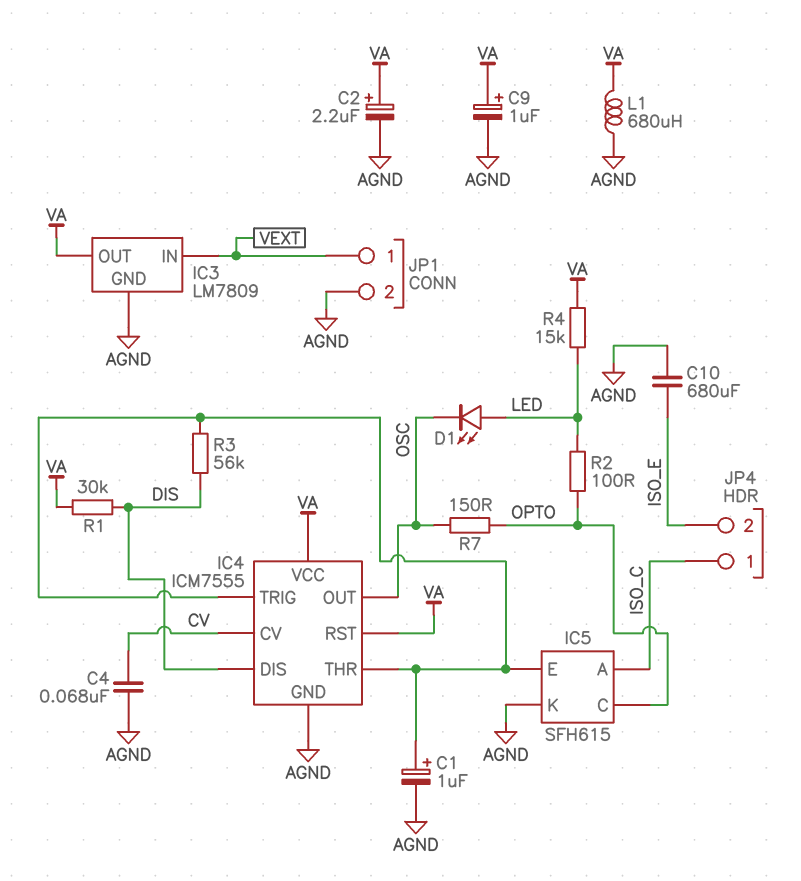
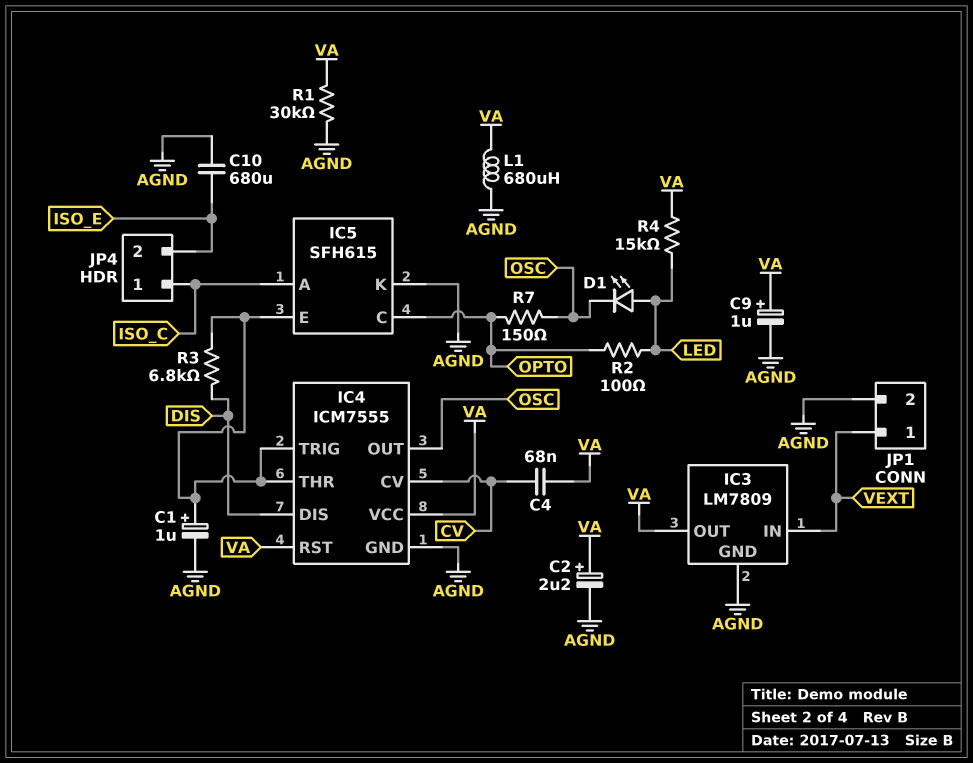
C4: 68nF (AGND, CV) -> 68nF (CV, VA)
R1: 30k (DIS, VA) -> 30k (AGND, VA)
R3: 56k (DIS, IC4/THR) -> 6.8k (DIS, IC4/THR)

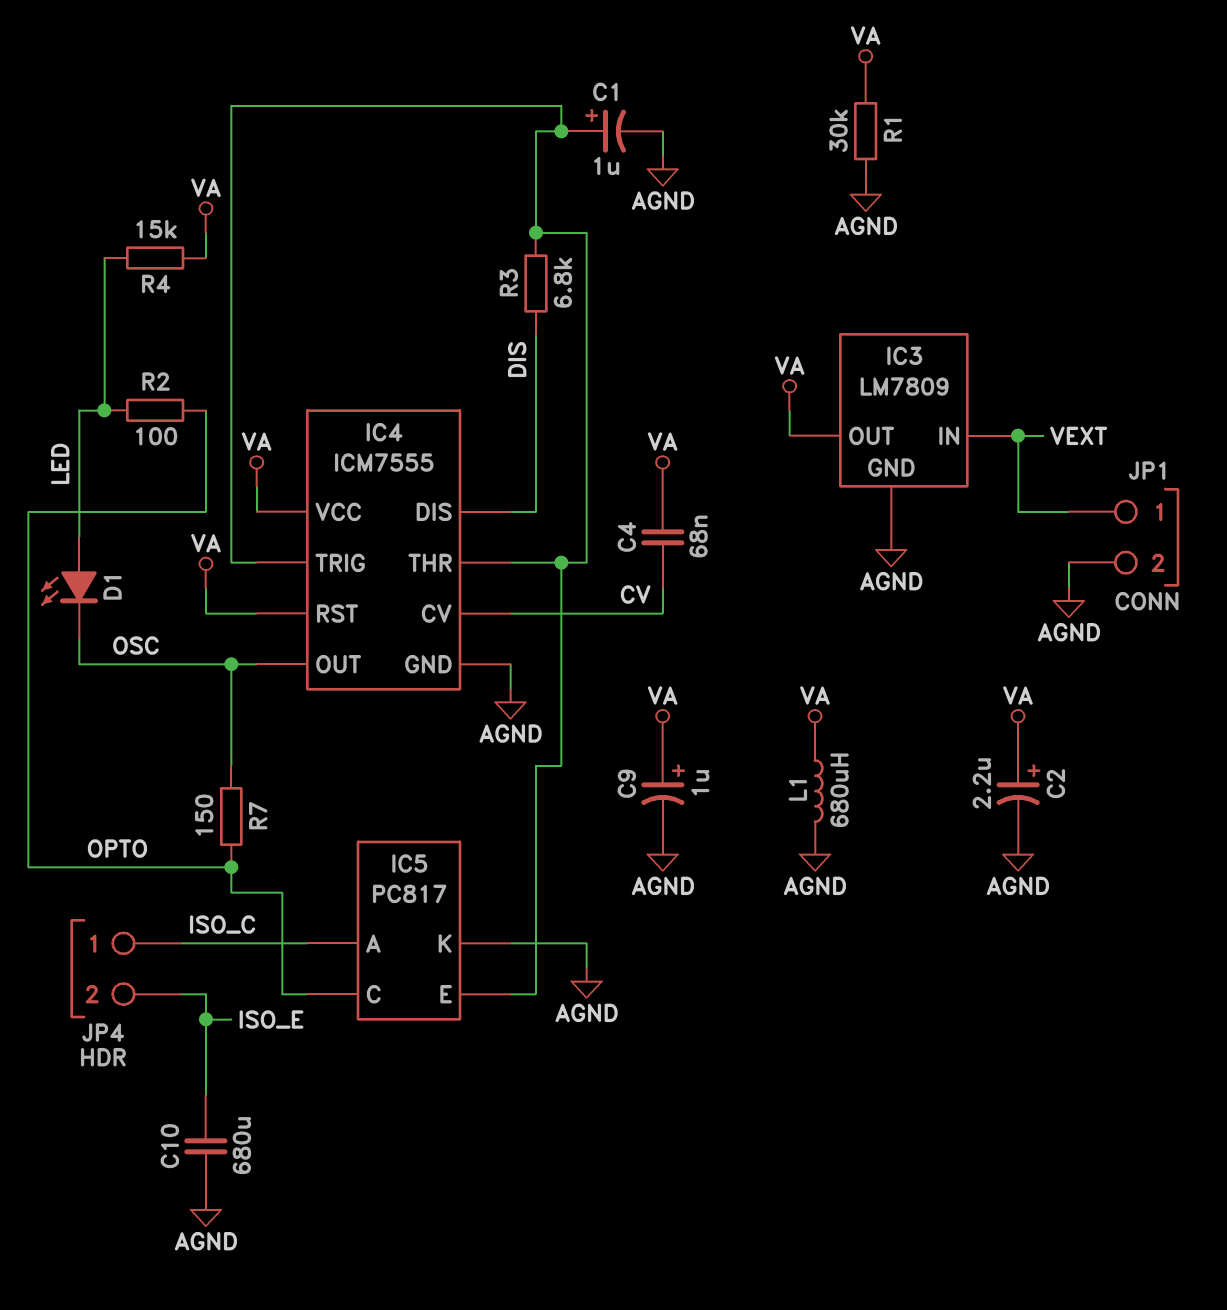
IC5: SFH615 -> PC817

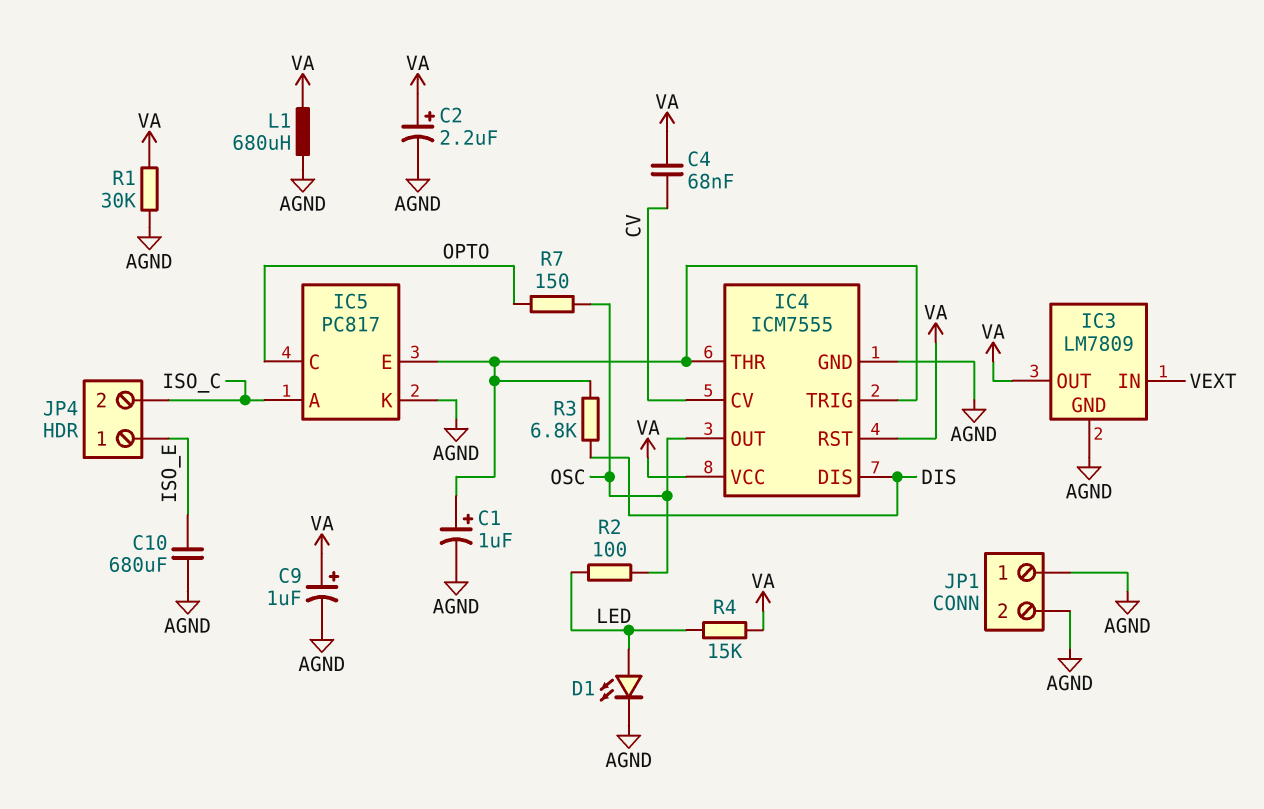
D1: LED (A LED, K OSC) -> LED (A LED, K AGND)
JP1 pin 1: VEXT -> AGND
JP4 pin 1: ISO_C -> ISO_E
JP4 pin 2: ISO_E -> ISO_C
R2: 100 (LED, OPTO) -> 100 (LED, OSC)

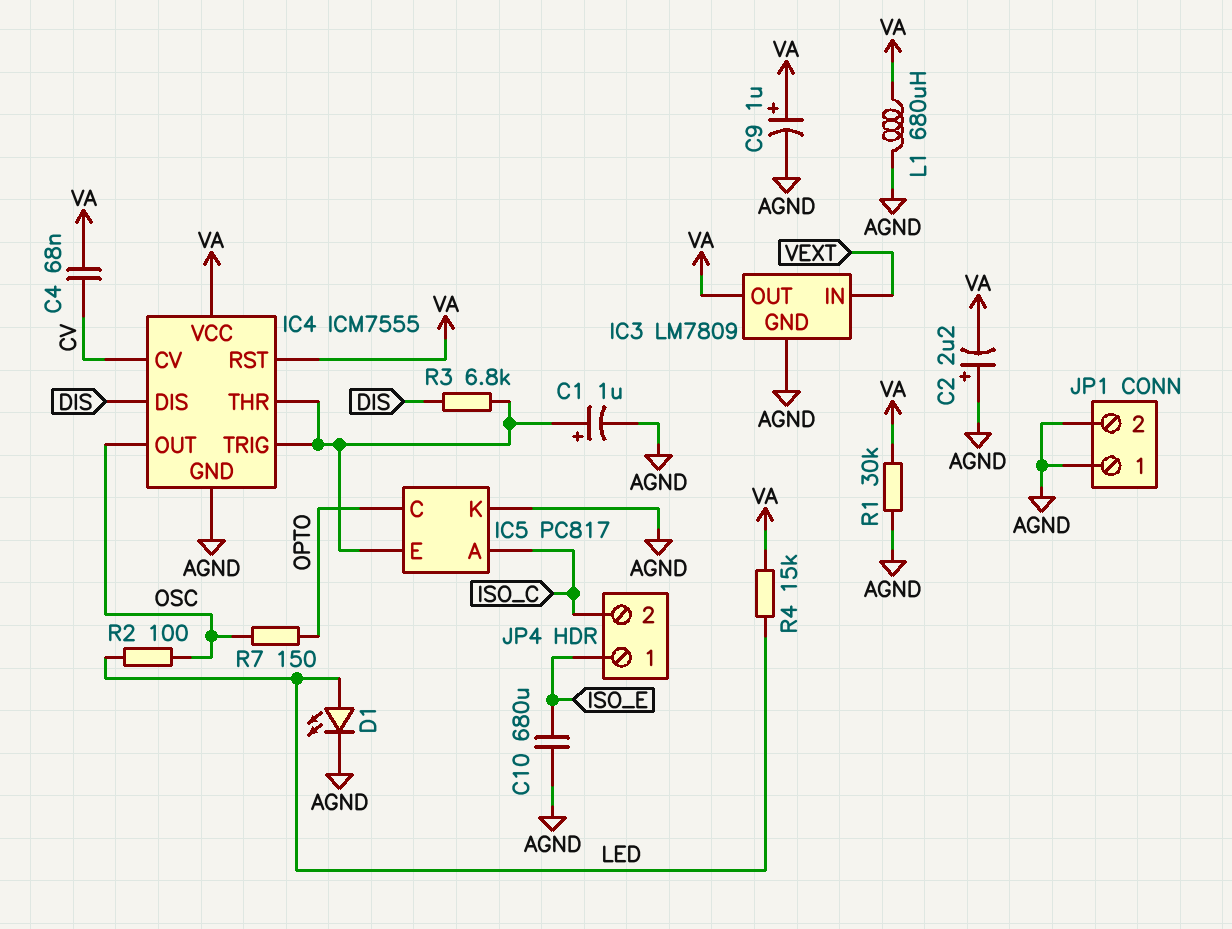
C2: 2.2uF (plus VA, minus AGND) -> 2.2uF (plus AGND, minus VA)

